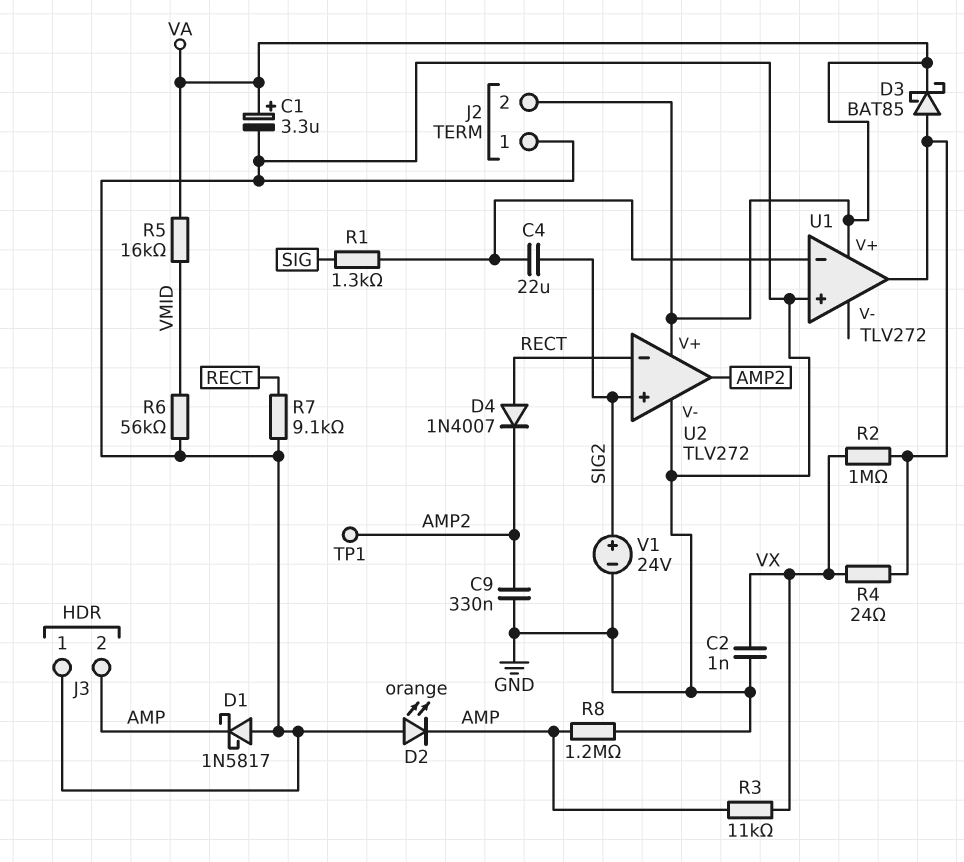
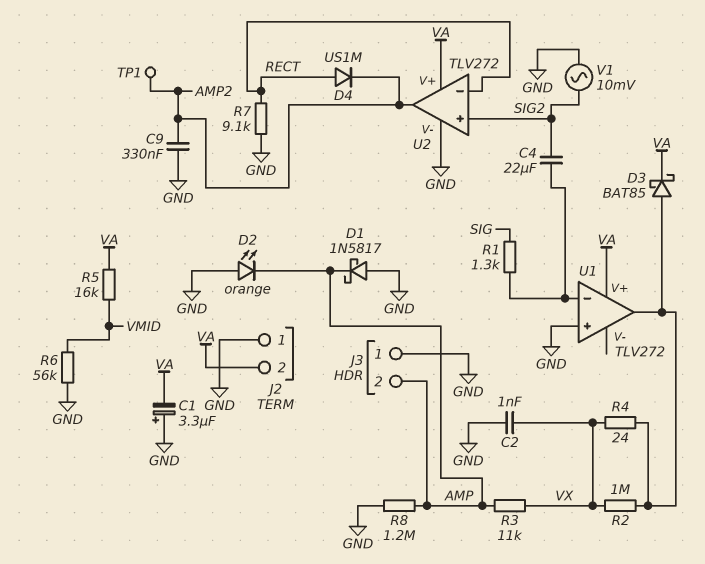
C1: 3.3uF (plus VA, minus GND) -> 3.3uF (plus GND, minus VA)
D4: diode 1N4007 (A RECT, K AMP2) -> diode US1M (A RECT, K AMP2)
V1: 24V (plus SIG2, minus GND) -> AC 10mV (GND, SIG2)

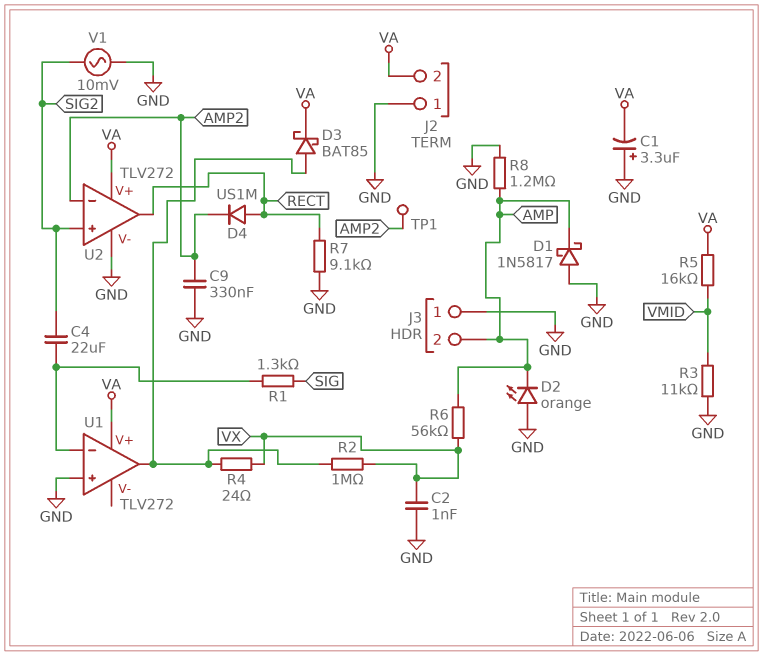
R3: 11k (AMP, VX) -> 11k (GND, VMID)
R6: 56k (GND, VMID) -> 56k (AMP, VX)
U2 pin in-: RECT -> AMP2
U2 pin out: AMP2 -> RECT

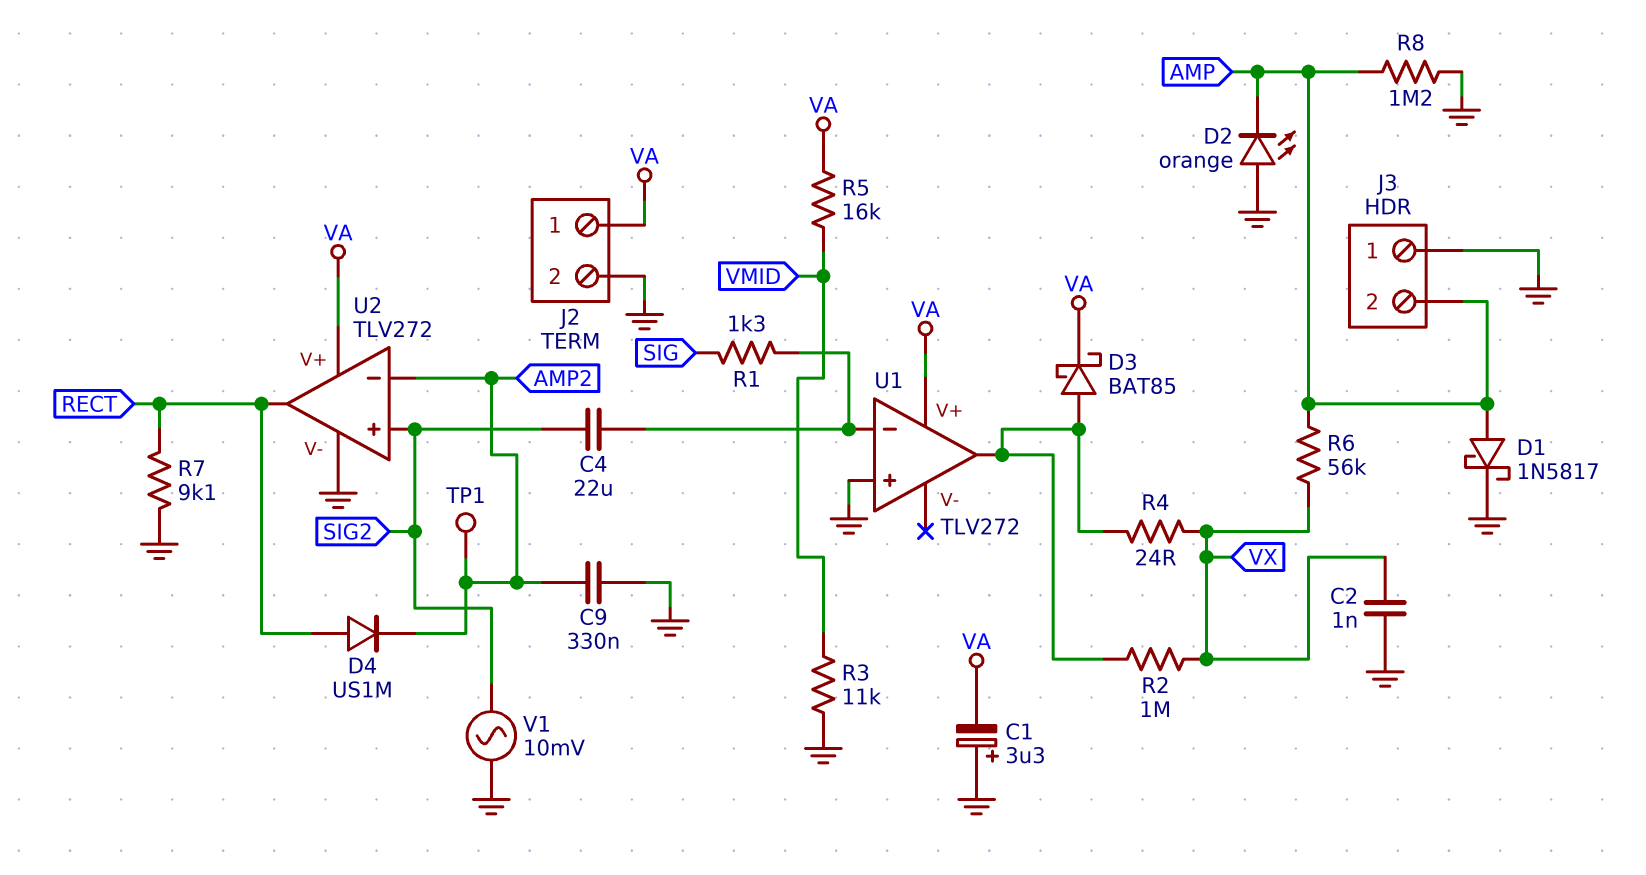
D1: schottky 1N5817 (A GND, K AMP) -> schottky 1N5817 (A AMP, K GND)
J2 pin 1: GND -> VA
J2 pin 2: VA -> GND

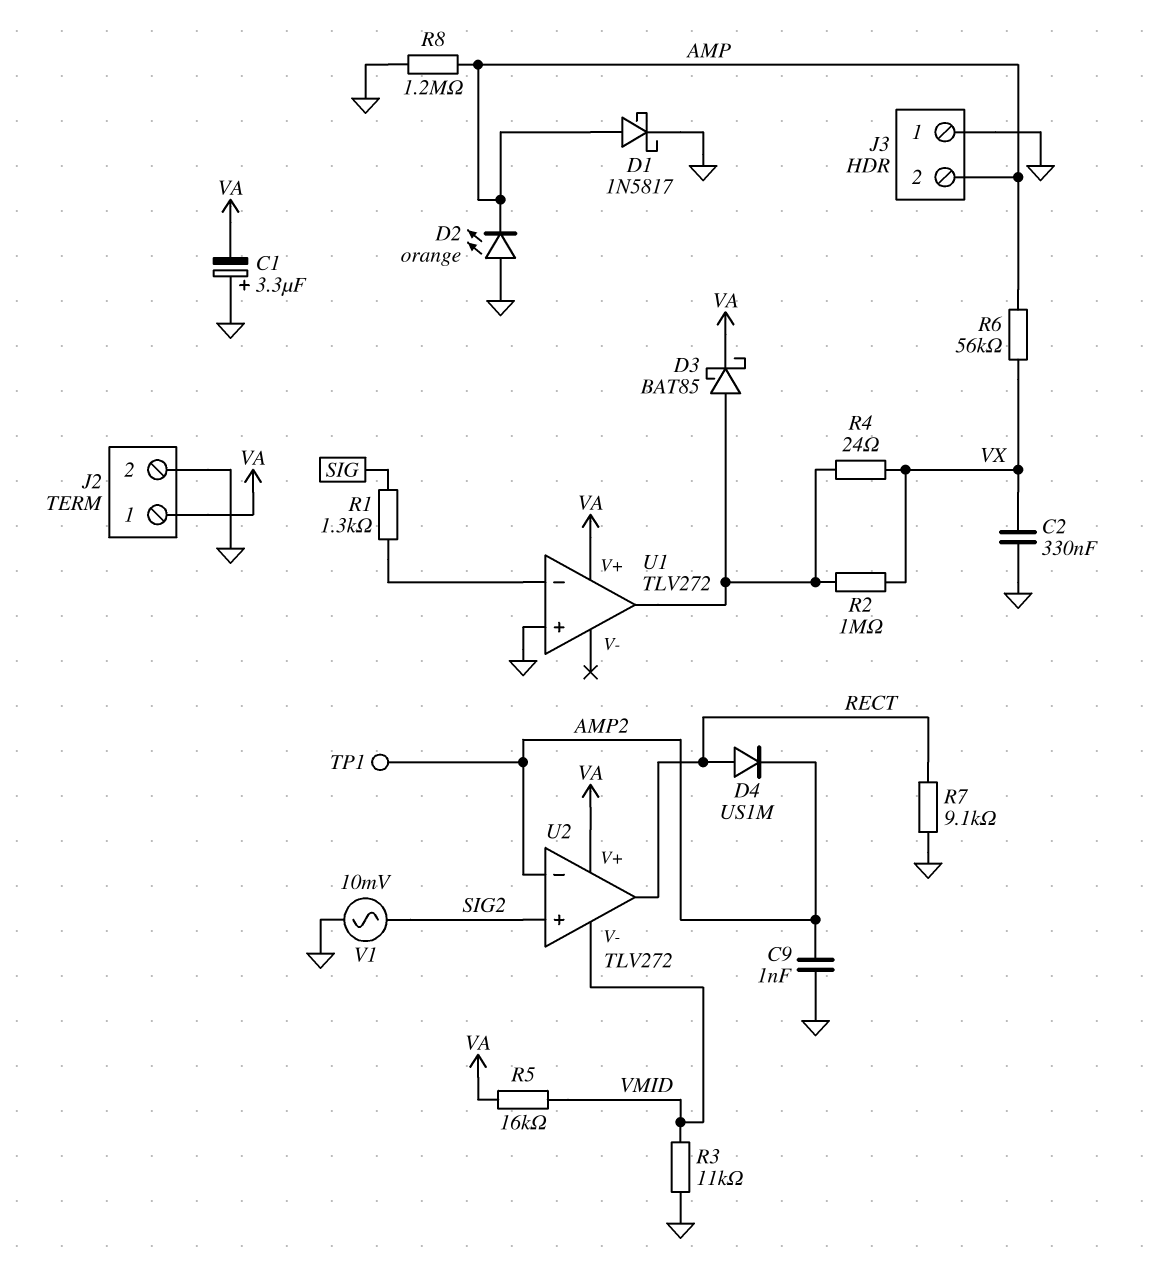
C2: 1nF (GND, VX) -> 330nF (GND, VX)
C4: 22uF (SIG2, U1/in-) -> none
C9: 330nF (AMP2, GND) -> 1nF (AMP2, GND)
U2 pin V-: GND -> VMID

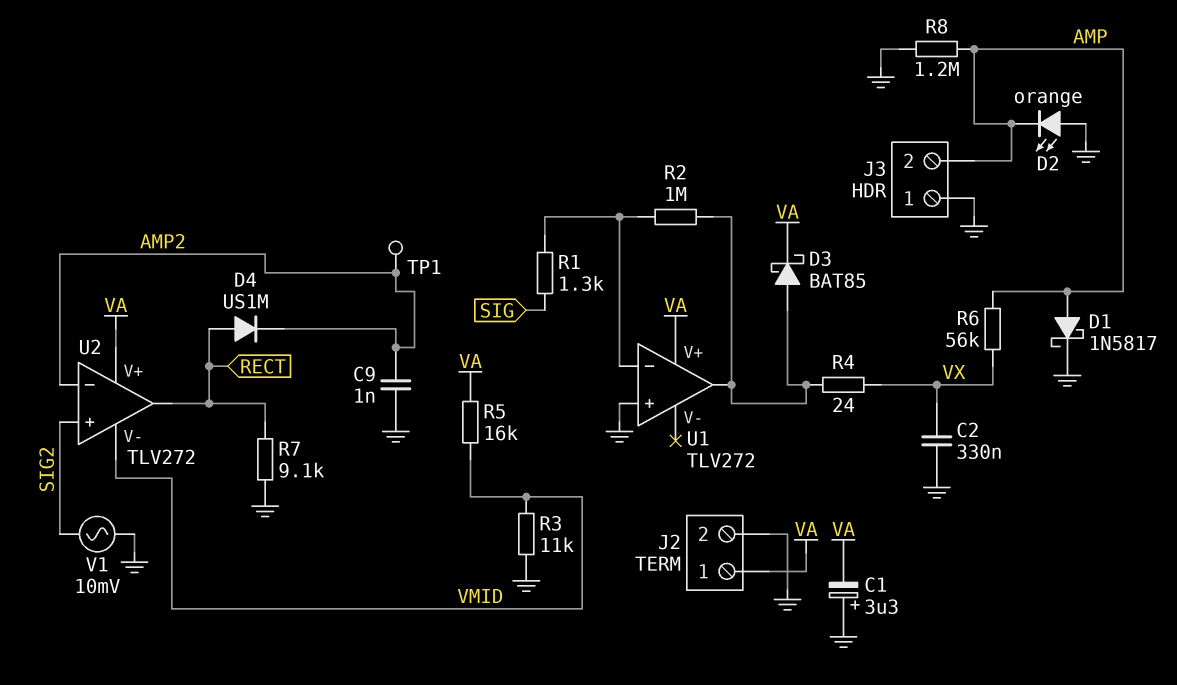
R2: 1M (U1/out, VX) -> 1M (U1/in-, U1/out)

